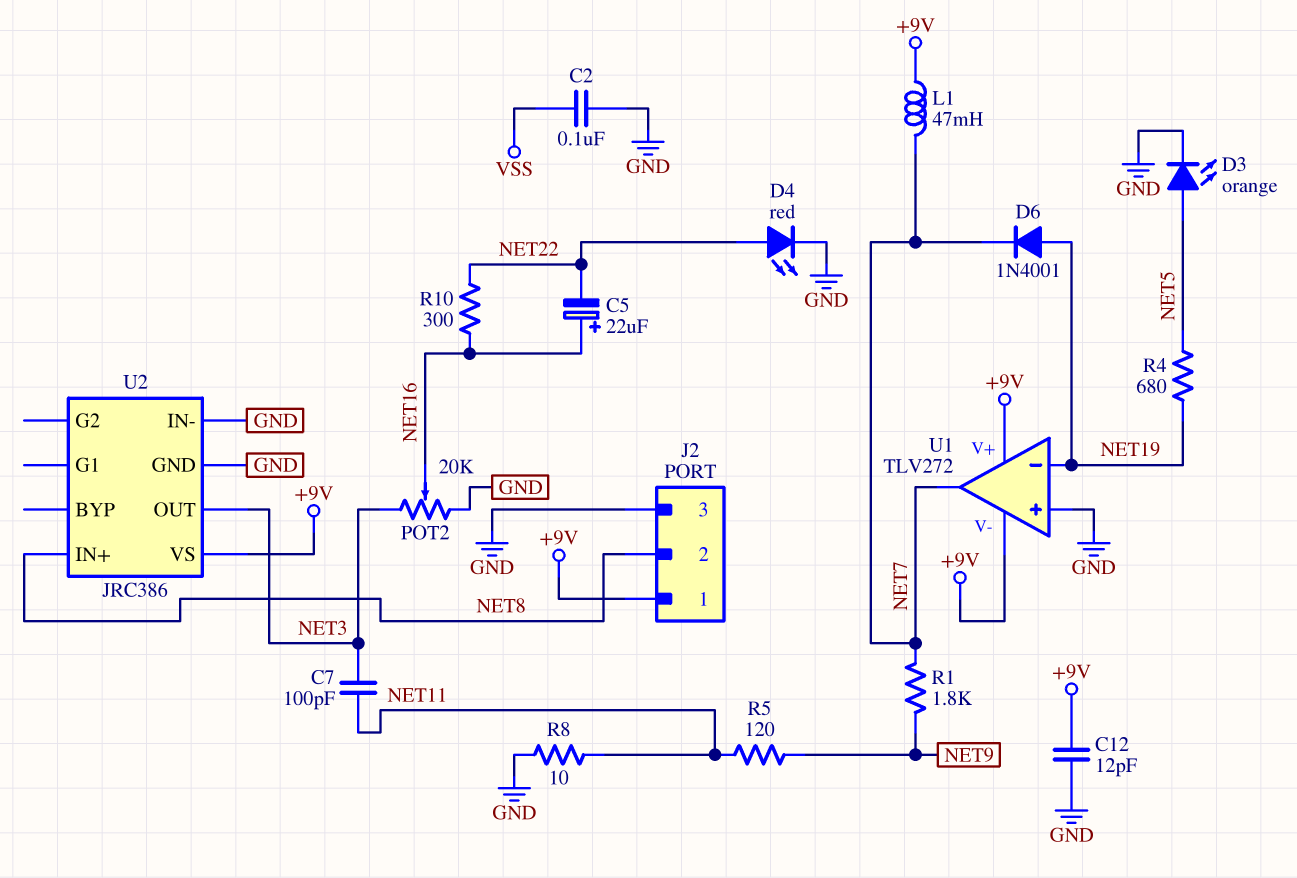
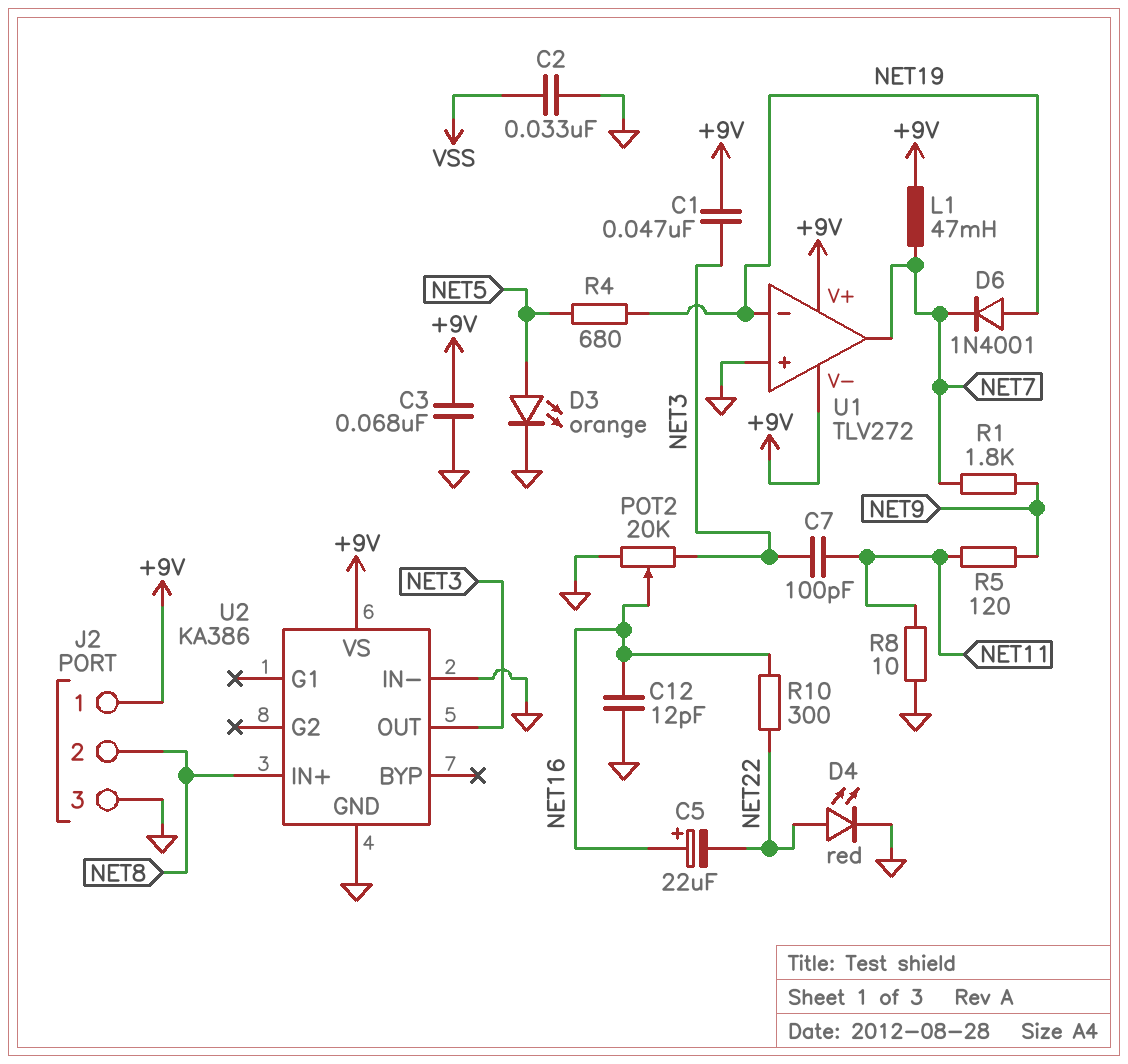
C1: none -> 47nF (+9V, NET3)
C2: 100nF (GND, VSS) -> 33nF (GND, VSS)
C3: none -> 68nF (+9V, GND)
C12: 12pF (+9V, GND) -> 12pF (GND, NET16)
U2: JRC386 -> KA386

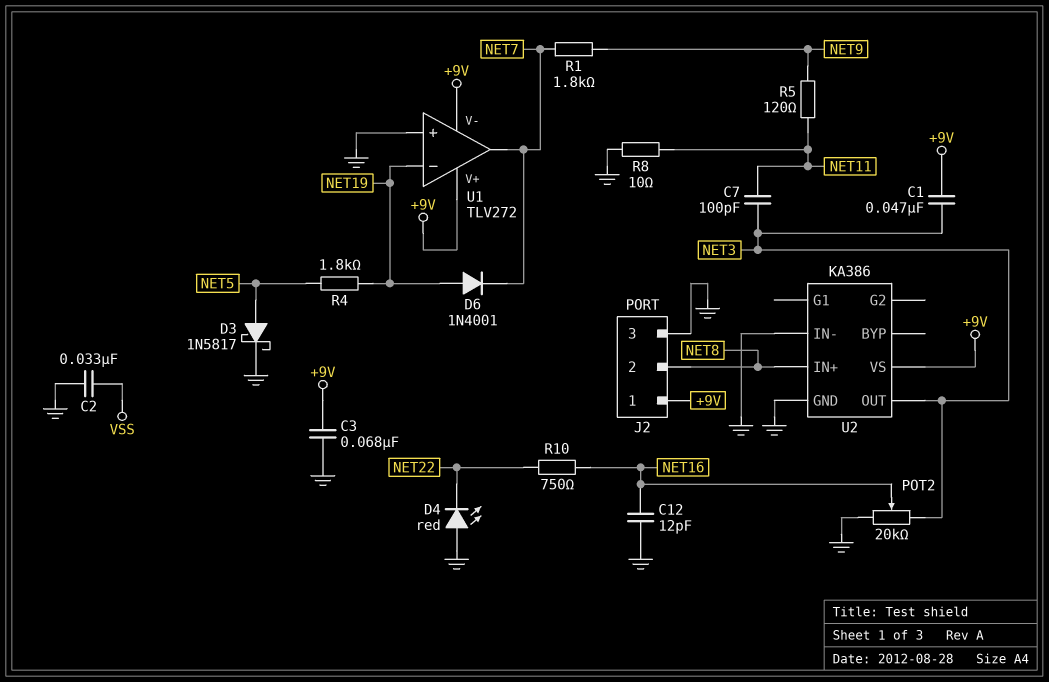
C5: 22uF (plus NET16, minus NET22) -> none
D3: LED orange (A NET5, K GND) -> schottky 1N5817 (A NET5, K GND)
D4: LED red (A NET22, K GND) -> LED red (A GND, K NET22)
L1: 47mH (+9V, NET7) -> none
R4: 680 (NET5, NET19) -> 1.8k (NET5, NET19)
R10: 300 (NET16, NET22) -> 750 (NET16, NET22)

